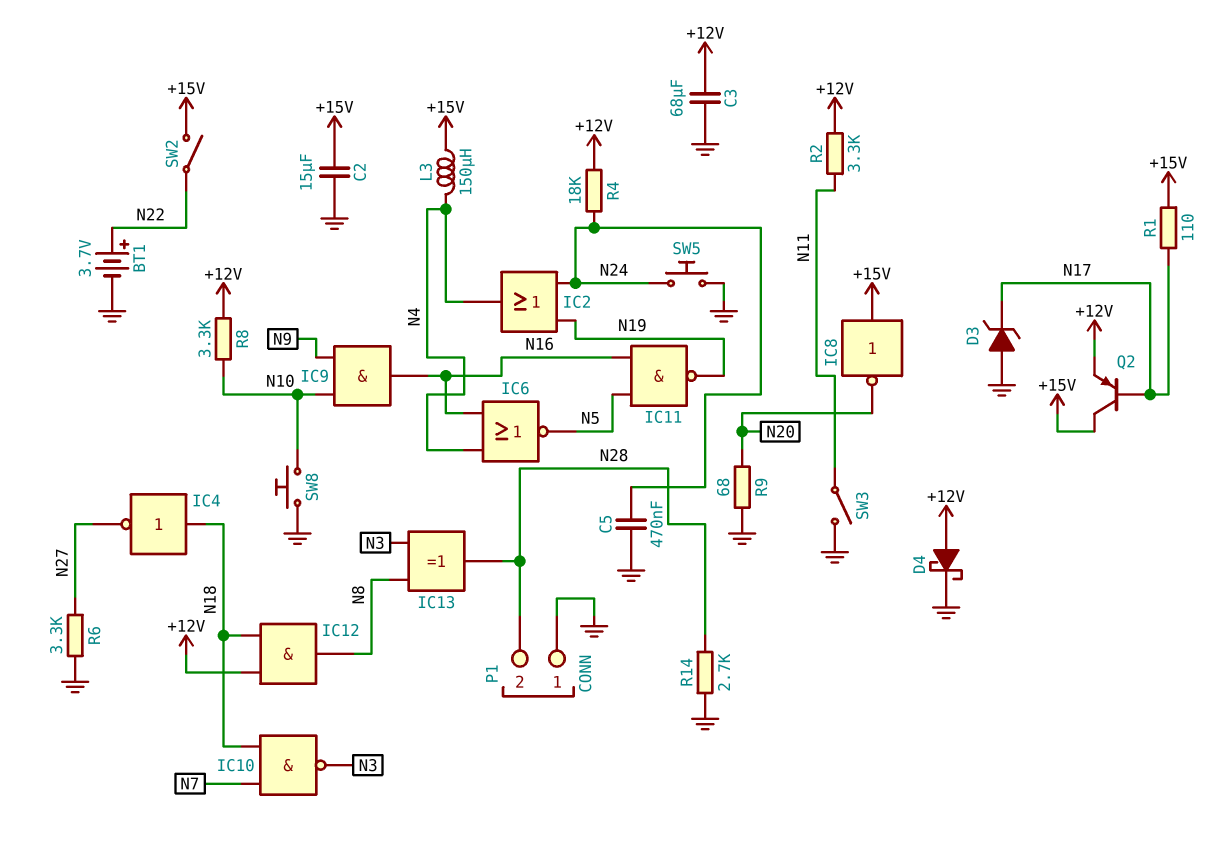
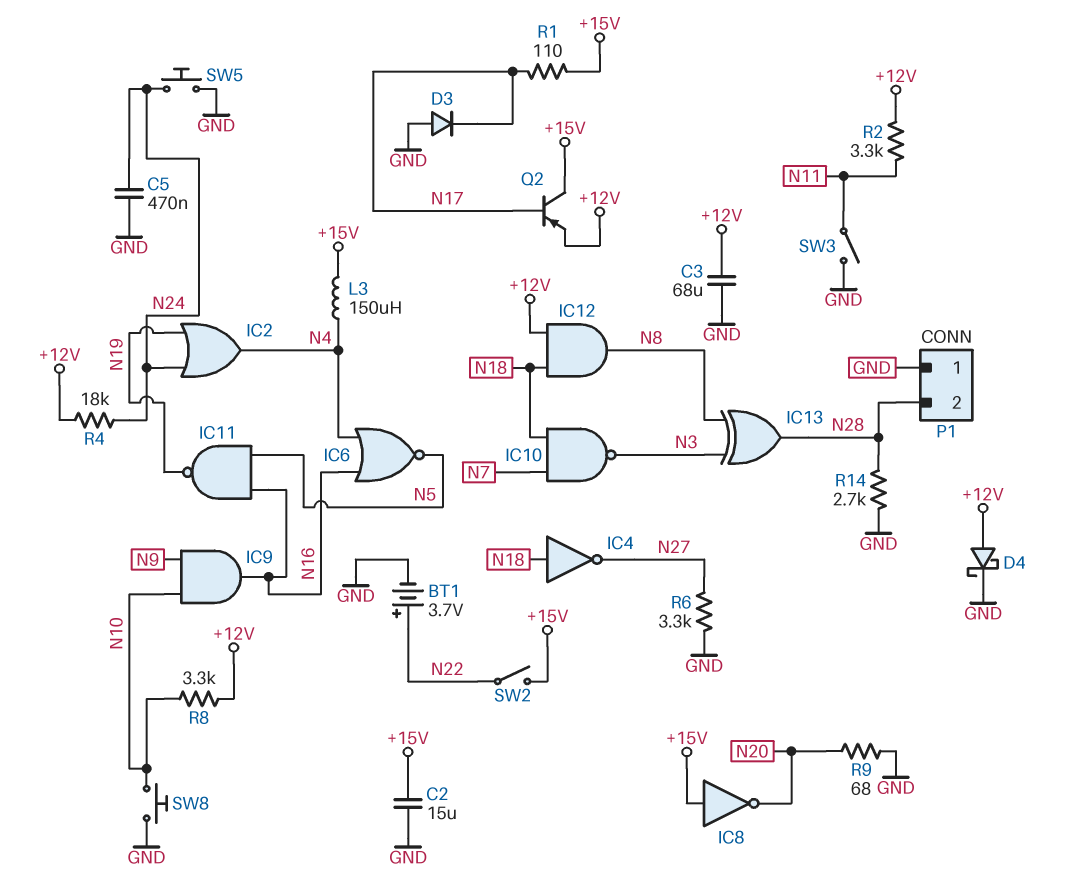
D3: zener (A GND, K N17) -> diode (A GND, K N17)

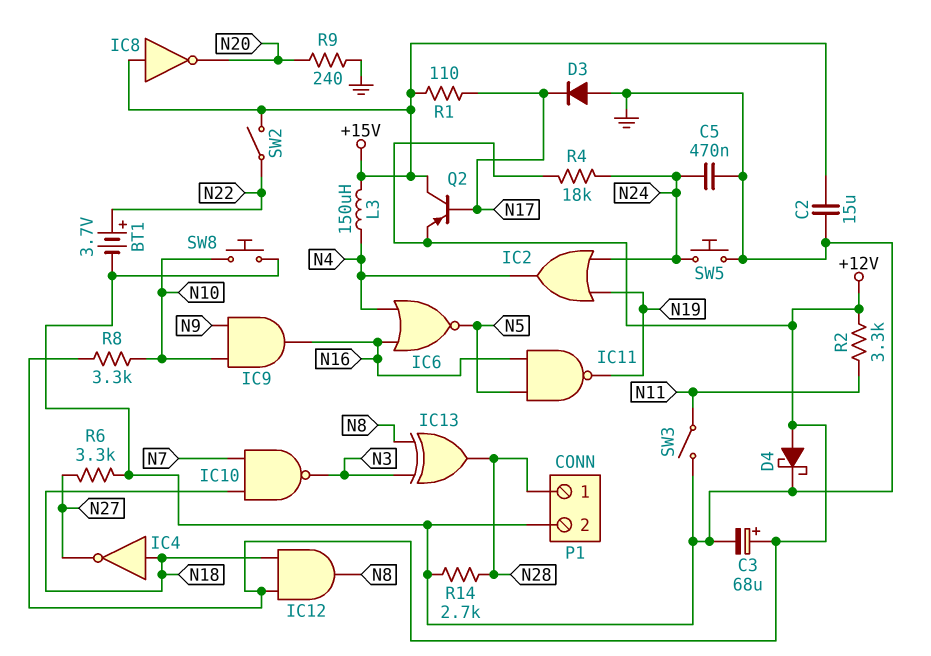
C3: 68uF (+12V, GND) -> 68uF (plus +12V, minus GND)
P1 pin 1: GND -> N28
P1 pin 2: N28 -> GND
R9: 68 (GND, N20) -> 240 (GND, N20)

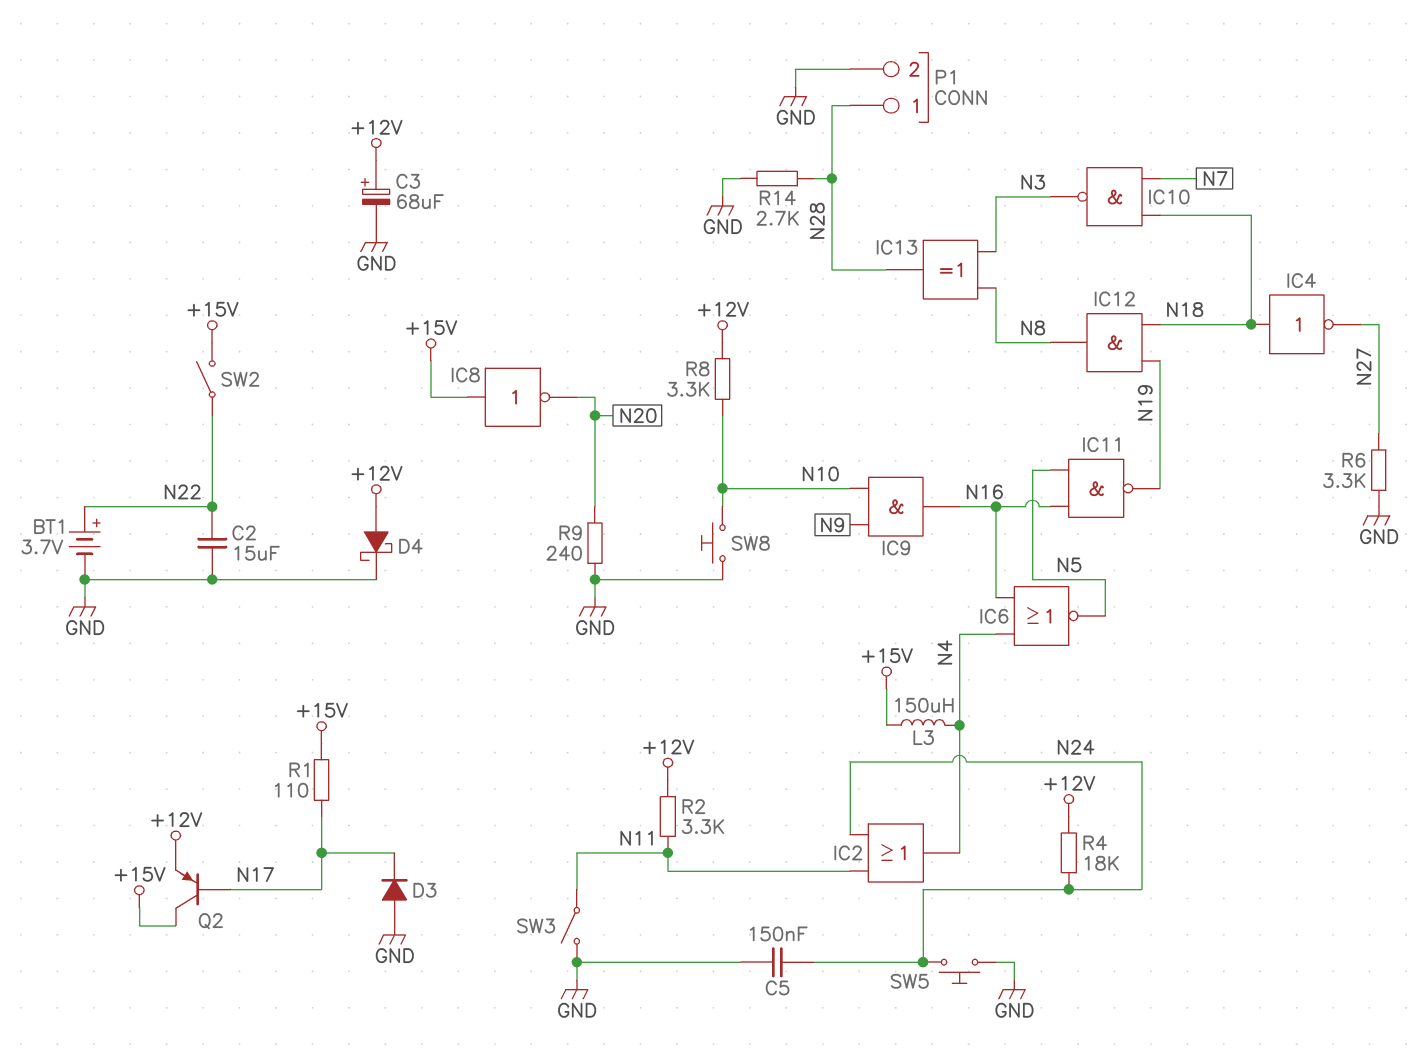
C2: 15uF (+15V, GND) -> 15uF (GND, N22)
C5: 470nF (GND, N24) -> 150nF (GND, N24)
IC2: OR (in N19, in N24, out N4) -> OR (in N11, in N24, out N4)
IC12: AND (in +12V, in N18, out N8) -> AND (in N18, in N19, out N8)

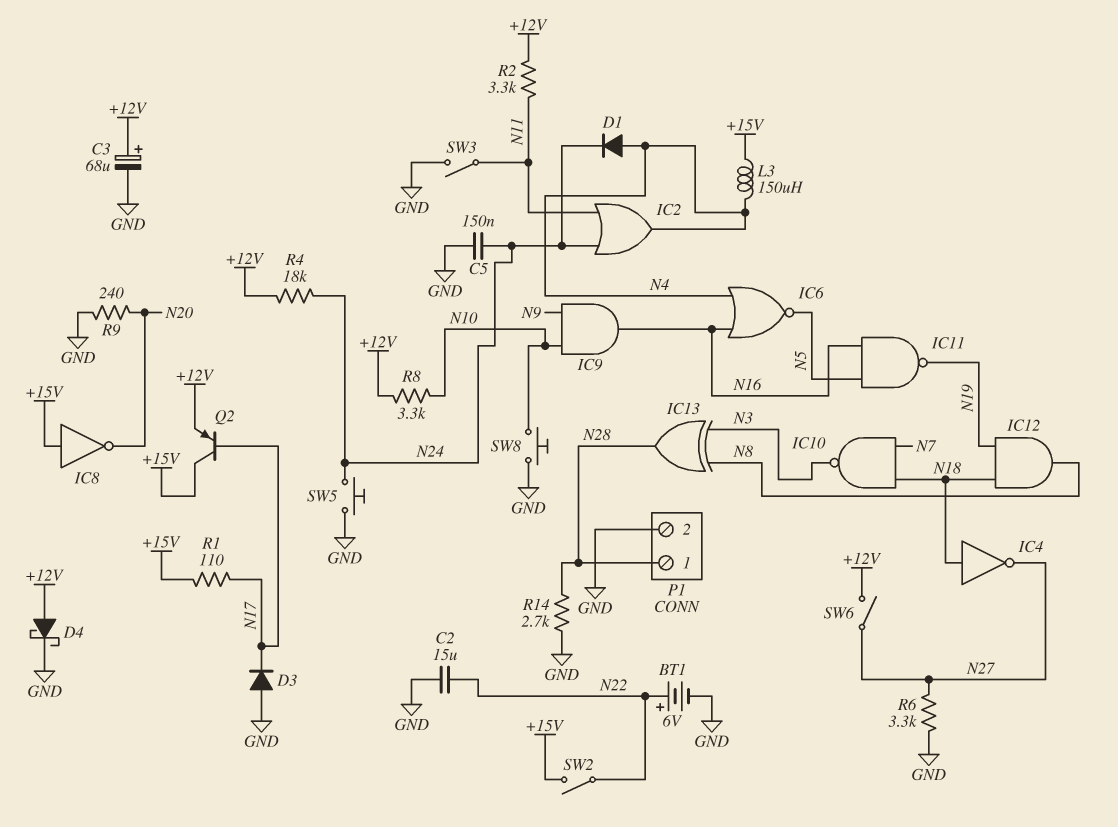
BT1: 3.7V (plus N22, minus GND) -> 6V (plus N22, minus GND)
D1: none -> diode (A N4, K N24)
SW6: none -> switch (+12V, N27)

